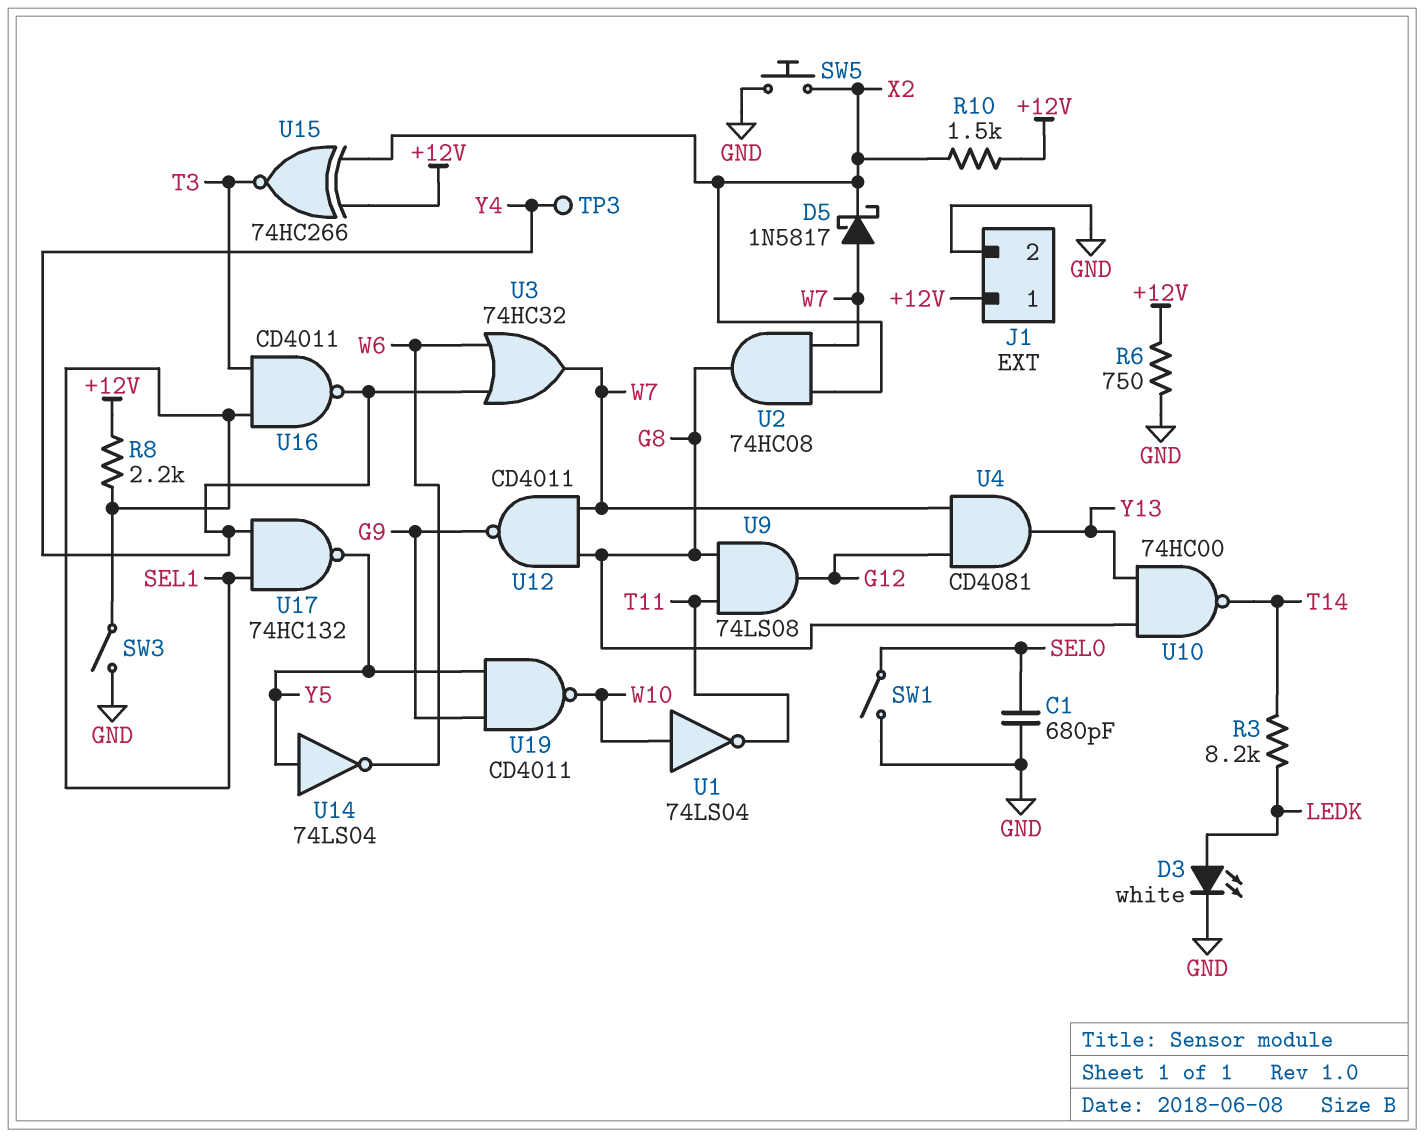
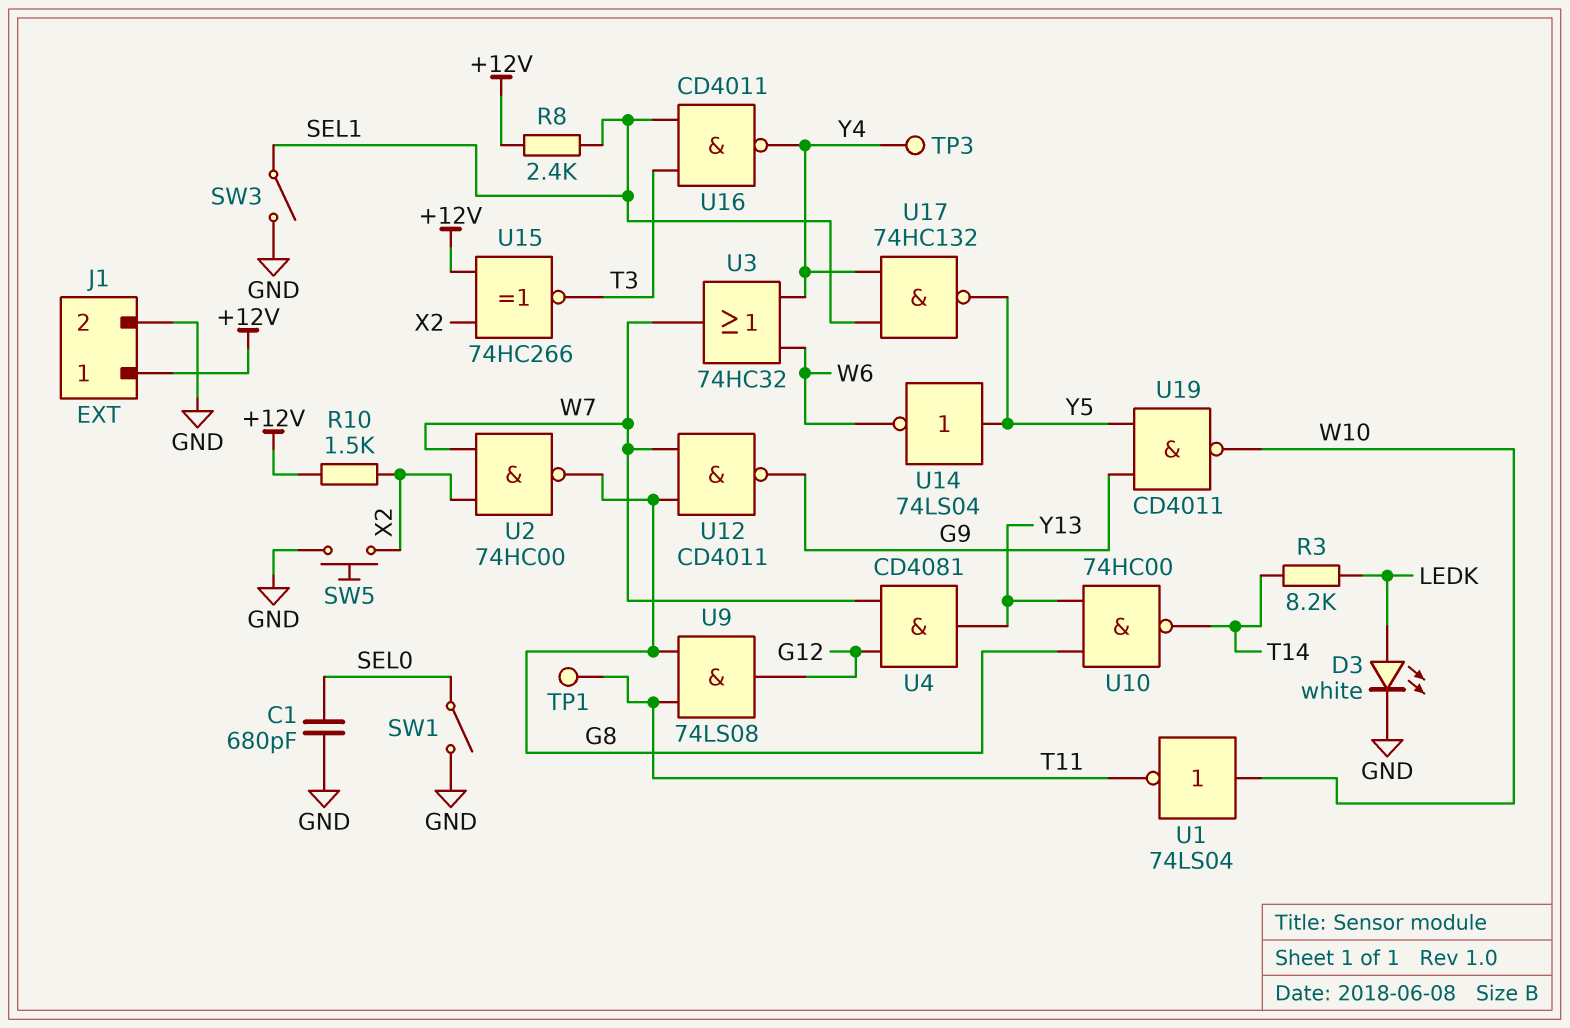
D5: schottky 1N5817 (A W7, K X2) -> none
R6: 750 (+12V, GND) -> none
R8: 2.2k (+12V, SEL1) -> 2.4k (+12V, SEL1)
TP1: none -> test point (T11)
U2: AND 74HC08 (in W7, in X2, out G8) -> NAND 74HC00 (in W7, in X2, out G8)

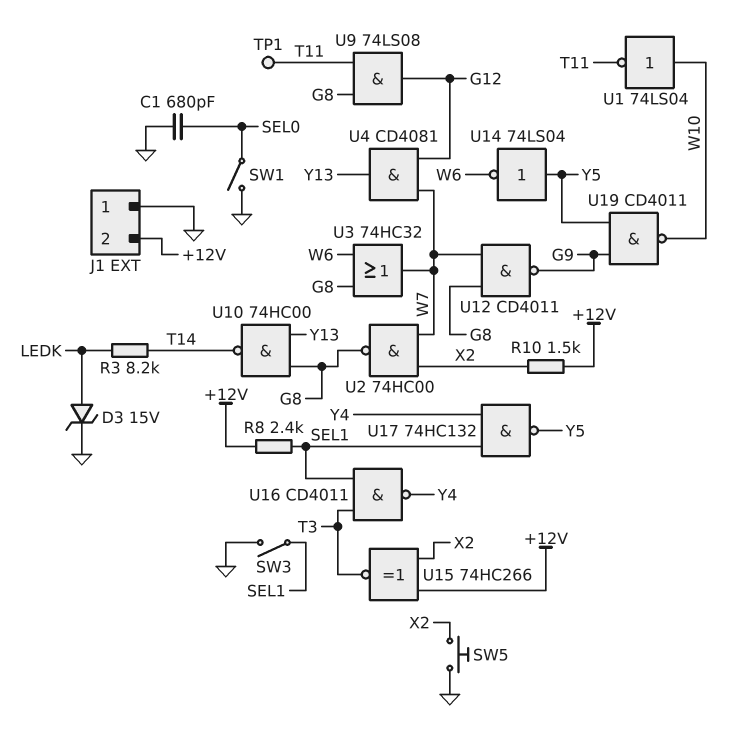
D3: LED white (A LEDK, K GND) -> zener 15V (A LEDK, K GND)
J1 pin 1: +12V -> GND
J1 pin 2: GND -> +12V
TP3: test point (Y4) -> none
U3: OR 74HC32 (in W6, in Y4, out W7) -> OR 74HC32 (in G8, in W6, out W7)

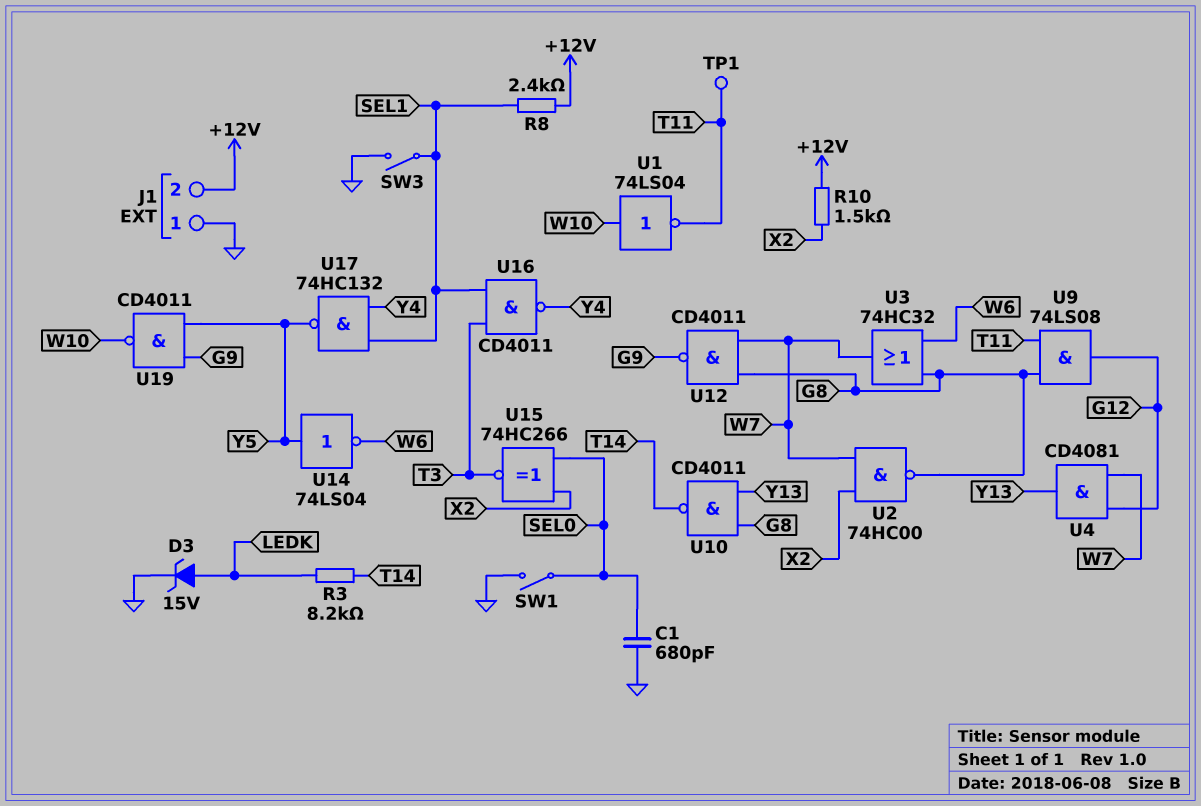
SW5: button (GND, X2) -> none
U10: NAND 74HC00 (in G8, in Y13, out T14) -> NAND CD4011 (in G8, in Y13, out T14)
U15: XNOR 74HC266 (in +12V, in X2, out T3) -> XNOR 74HC266 (in SEL0, in X2, out T3)

